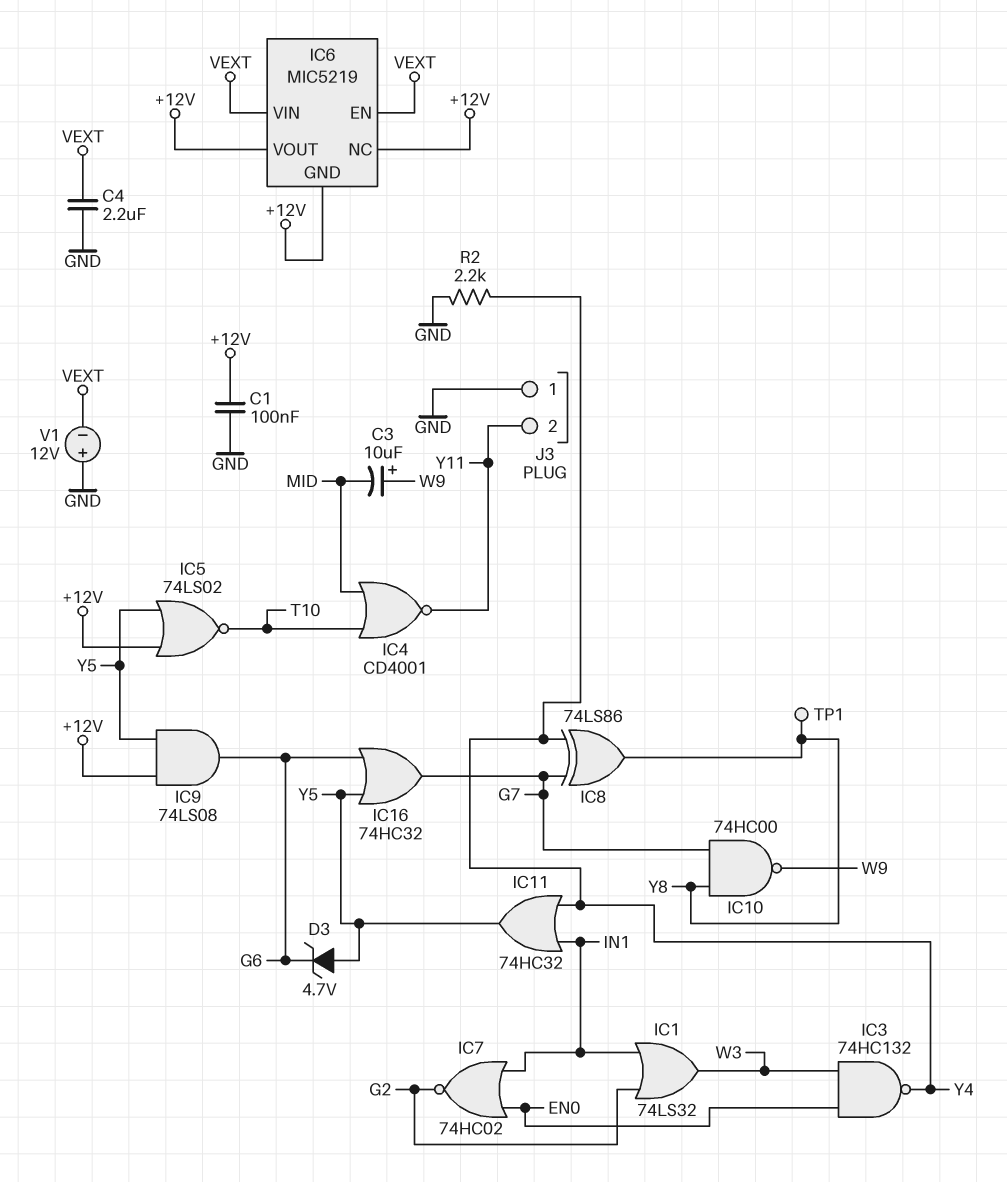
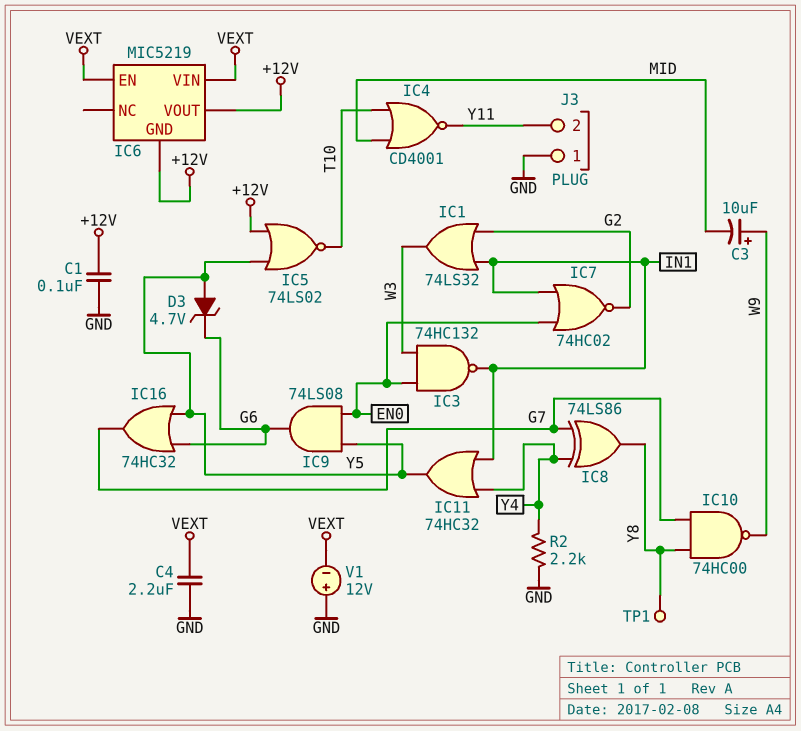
IC3: NAND 74HC132 (in EN0, in W3, out Y4) -> NAND 74HC132 (in EN0, in W3, out IN1)
IC6 pin NC: +12V -> none
IC9: AND 74LS08 (in +12V, in Y5, out G6) -> AND 74LS08 (in EN0, in Y5, out G6)

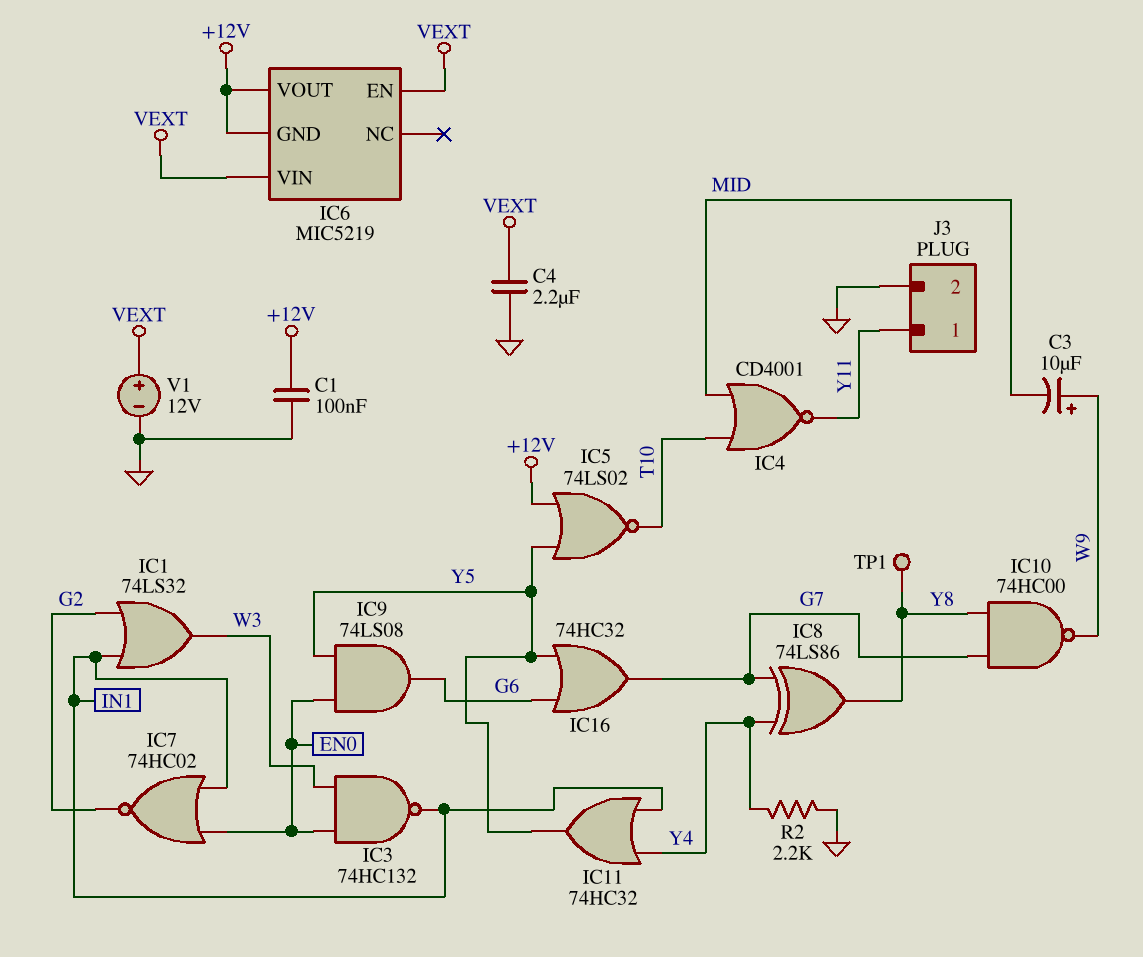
D3: zener 4.7V (A Y5, K G6) -> none
J3 pin 1: GND -> Y11
J3 pin 2: Y11 -> GND
V1: 12V (plus GND, minus VEXT) -> 12V (plus VEXT, minus GND)

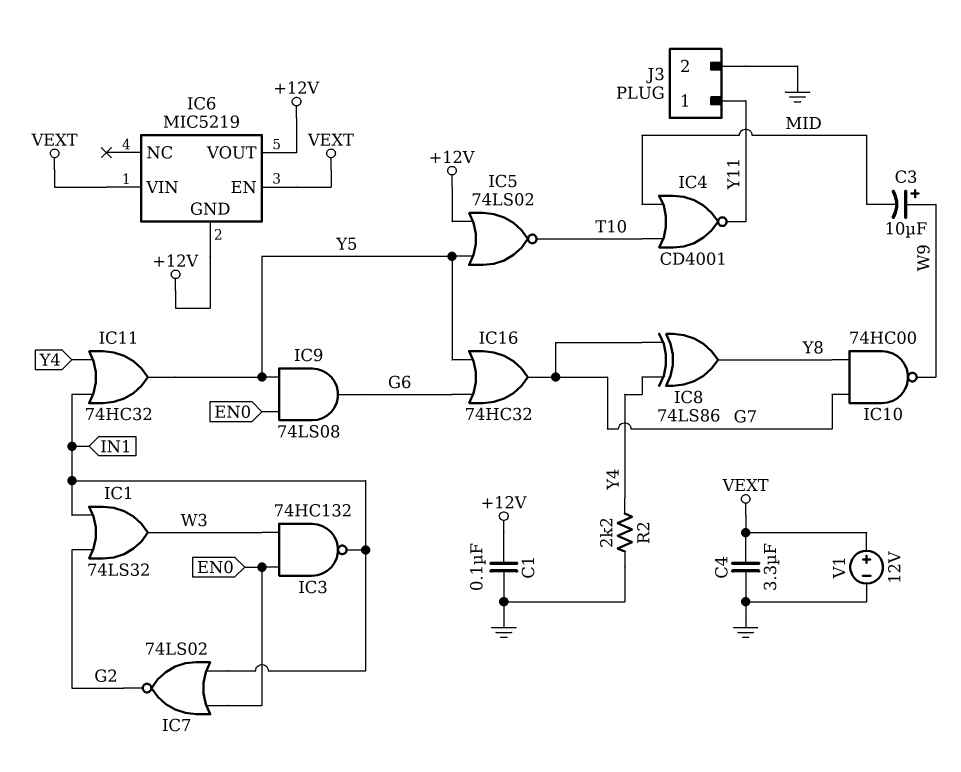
C4: 2.2uF (GND, VEXT) -> 3.3uF (GND, VEXT)
IC7: NOR 74HC02 (in EN0, in IN1, out G2) -> NOR 74LS02 (in EN0, in IN1, out G2)
TP1: test point (Y8) -> none

